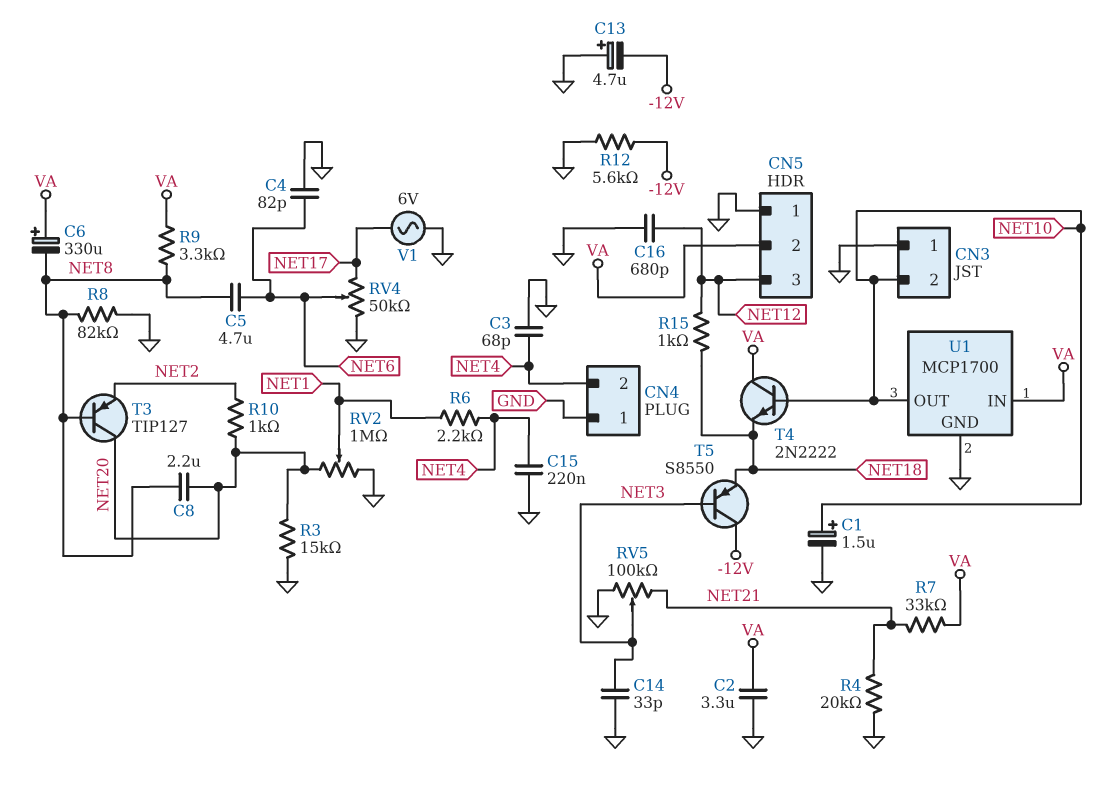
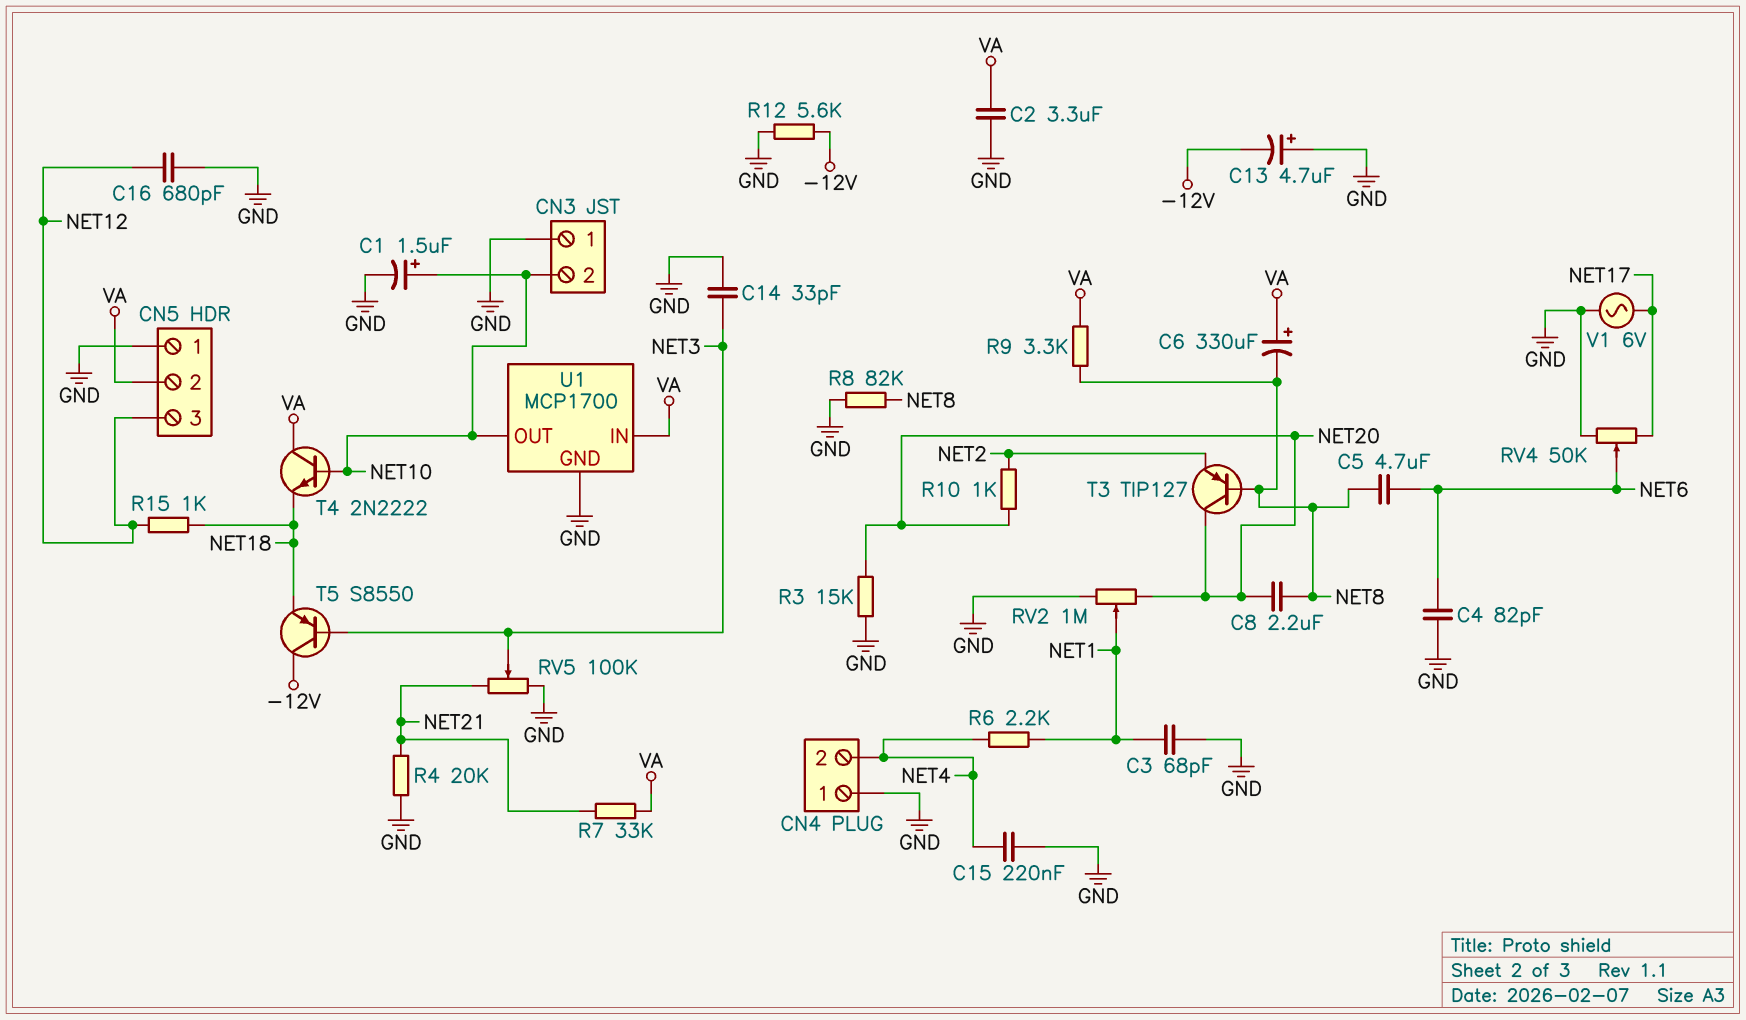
C3: 68pF (GND, NET4) -> 68pF (GND, NET1)

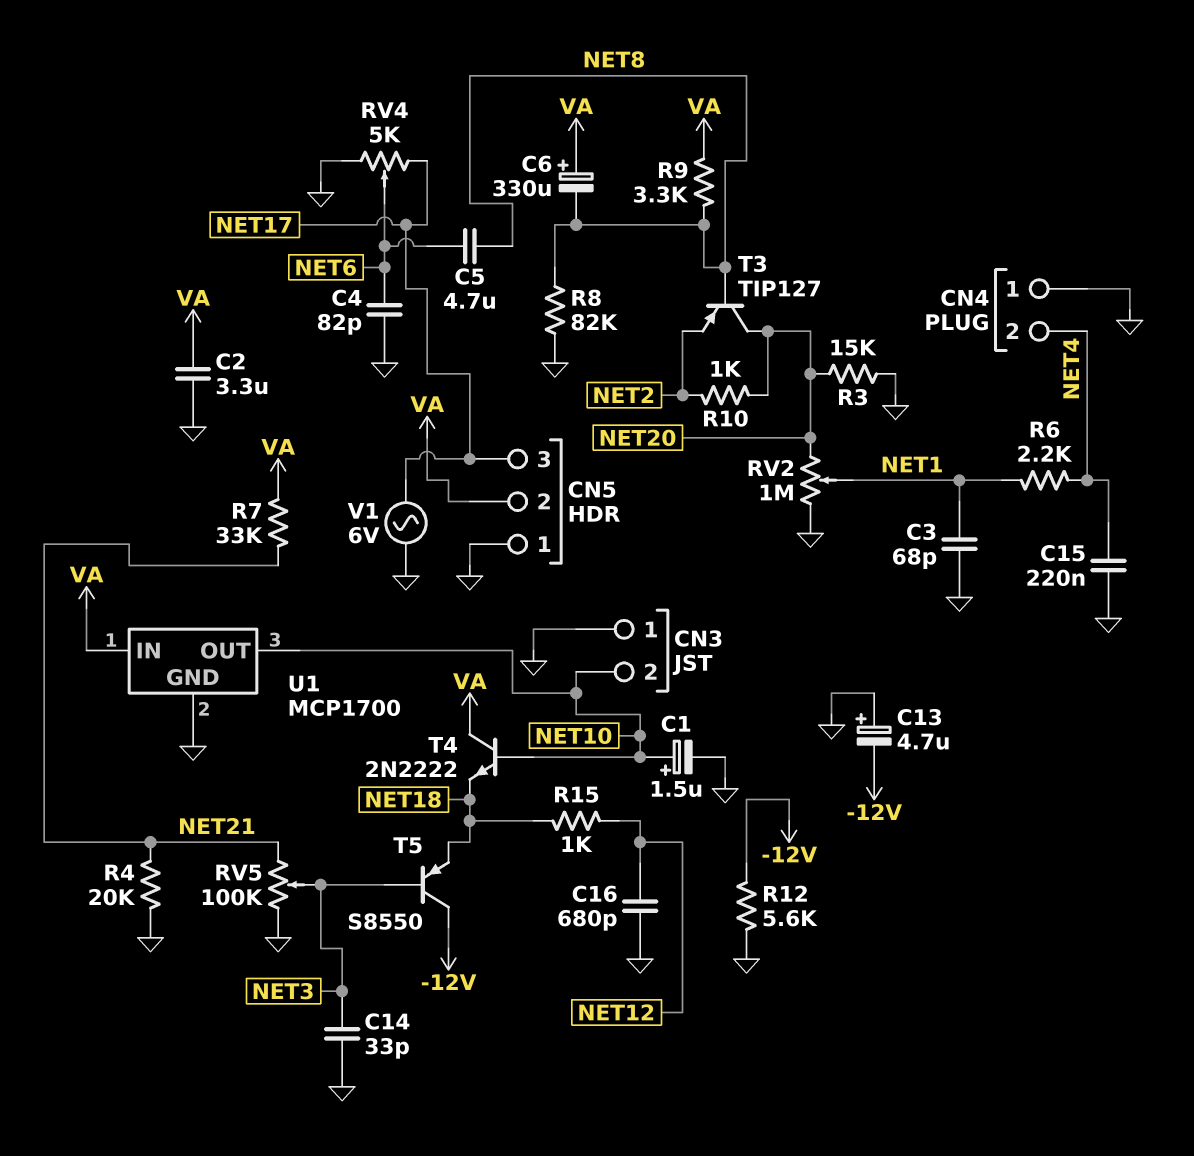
C8: 2.2uF (NET8, NET20) -> none
CN5 pin 3: NET12 -> NET17
RV4: 50k (GND, NET17, wiper NET6) -> 5k (GND, NET17, wiper NET6)

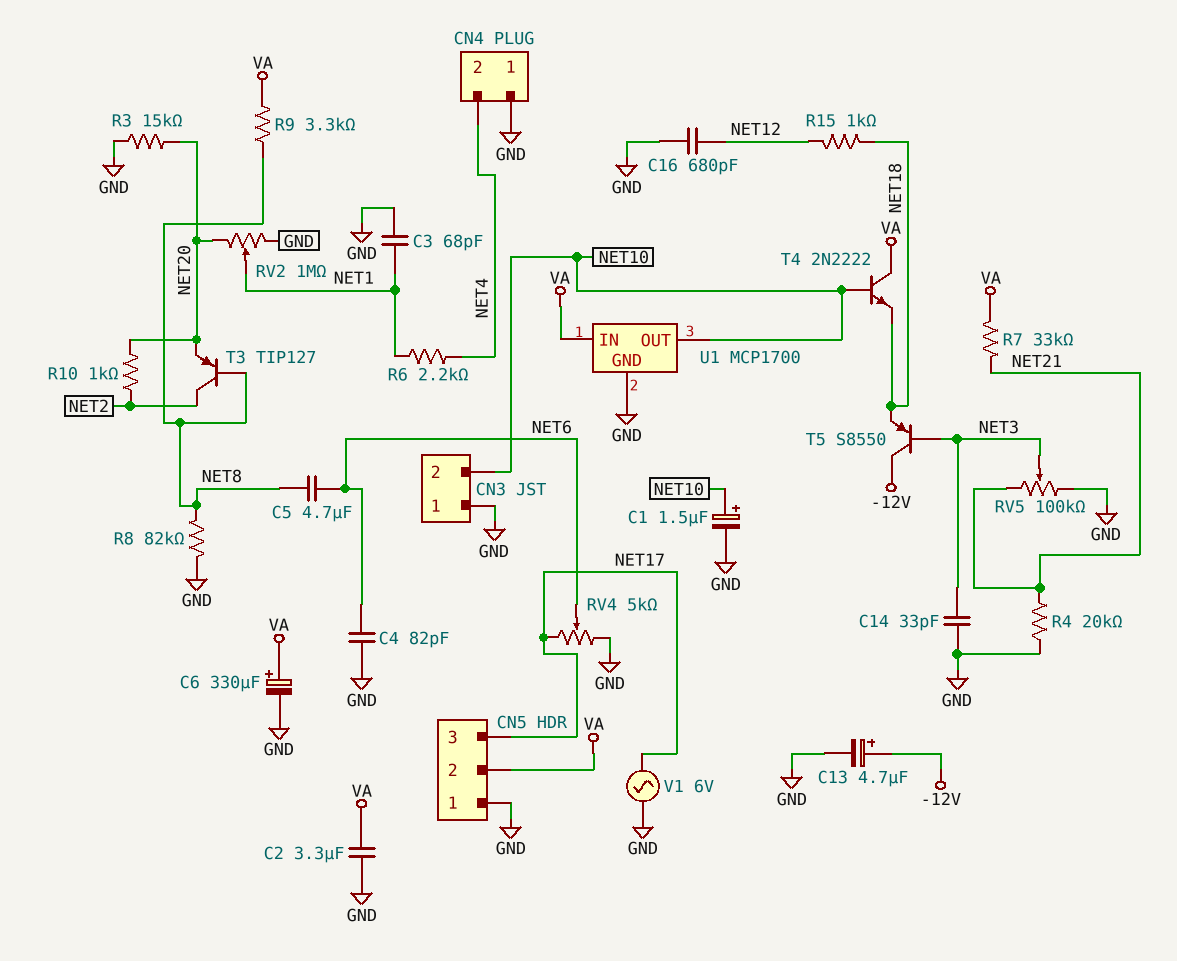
C6: 330uF (plus VA, minus NET8) -> 330uF (plus VA, minus GND)
C13: 4.7uF (plus GND, minus -12V) -> 4.7uF (plus -12V, minus GND)
C15: 220nF (GND, NET4) -> none
R12: 5.6k (-12V, GND) -> none
T3: PNP TIP127 (B NET8, C NET20, E NET2) -> PNP TIP127 (B NET8, C NET2, E NET20)

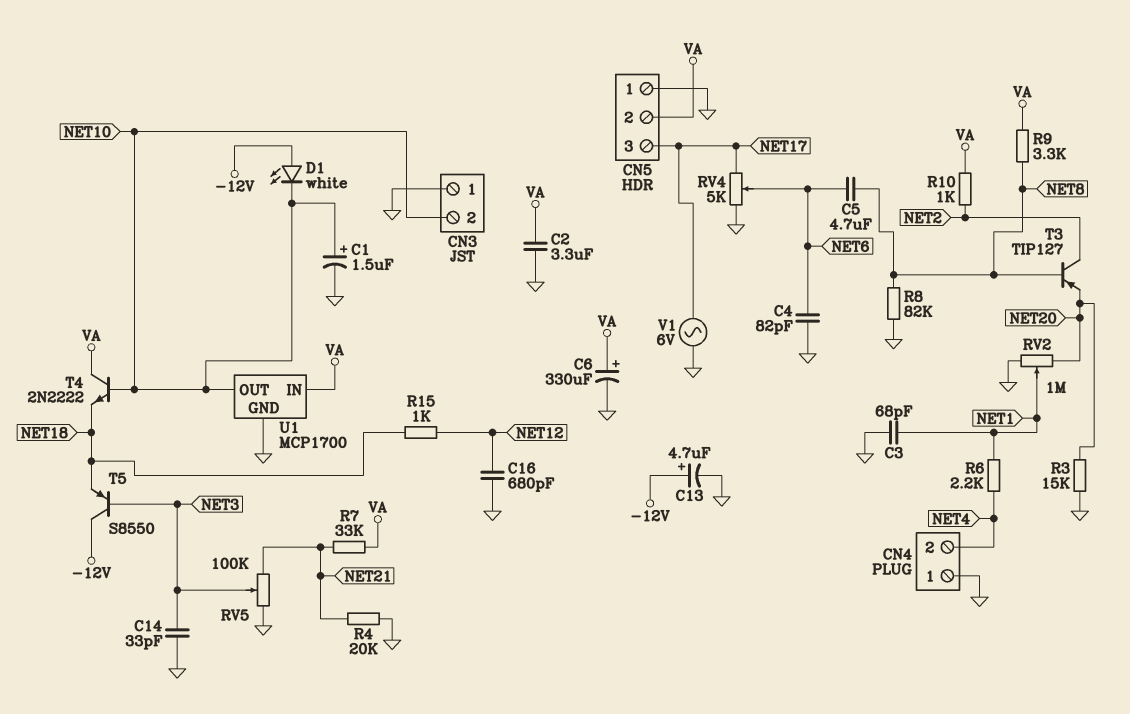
D1: none -> LED white (A -12V, K NET10)
R10: 1k (NET2, NET20) -> 1k (NET2, VA)

